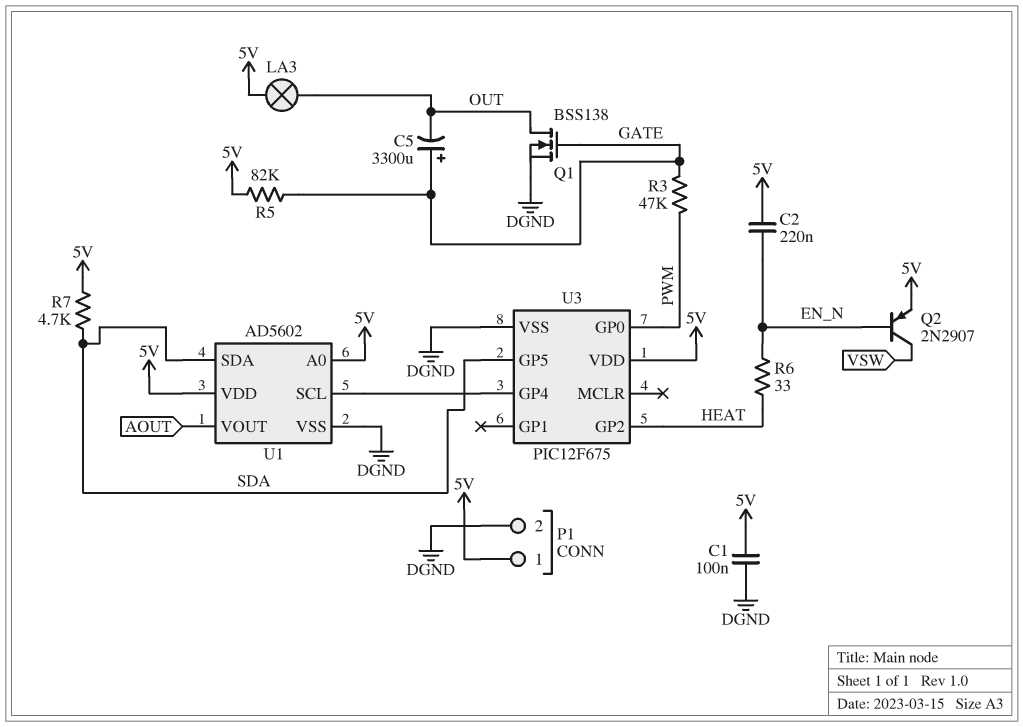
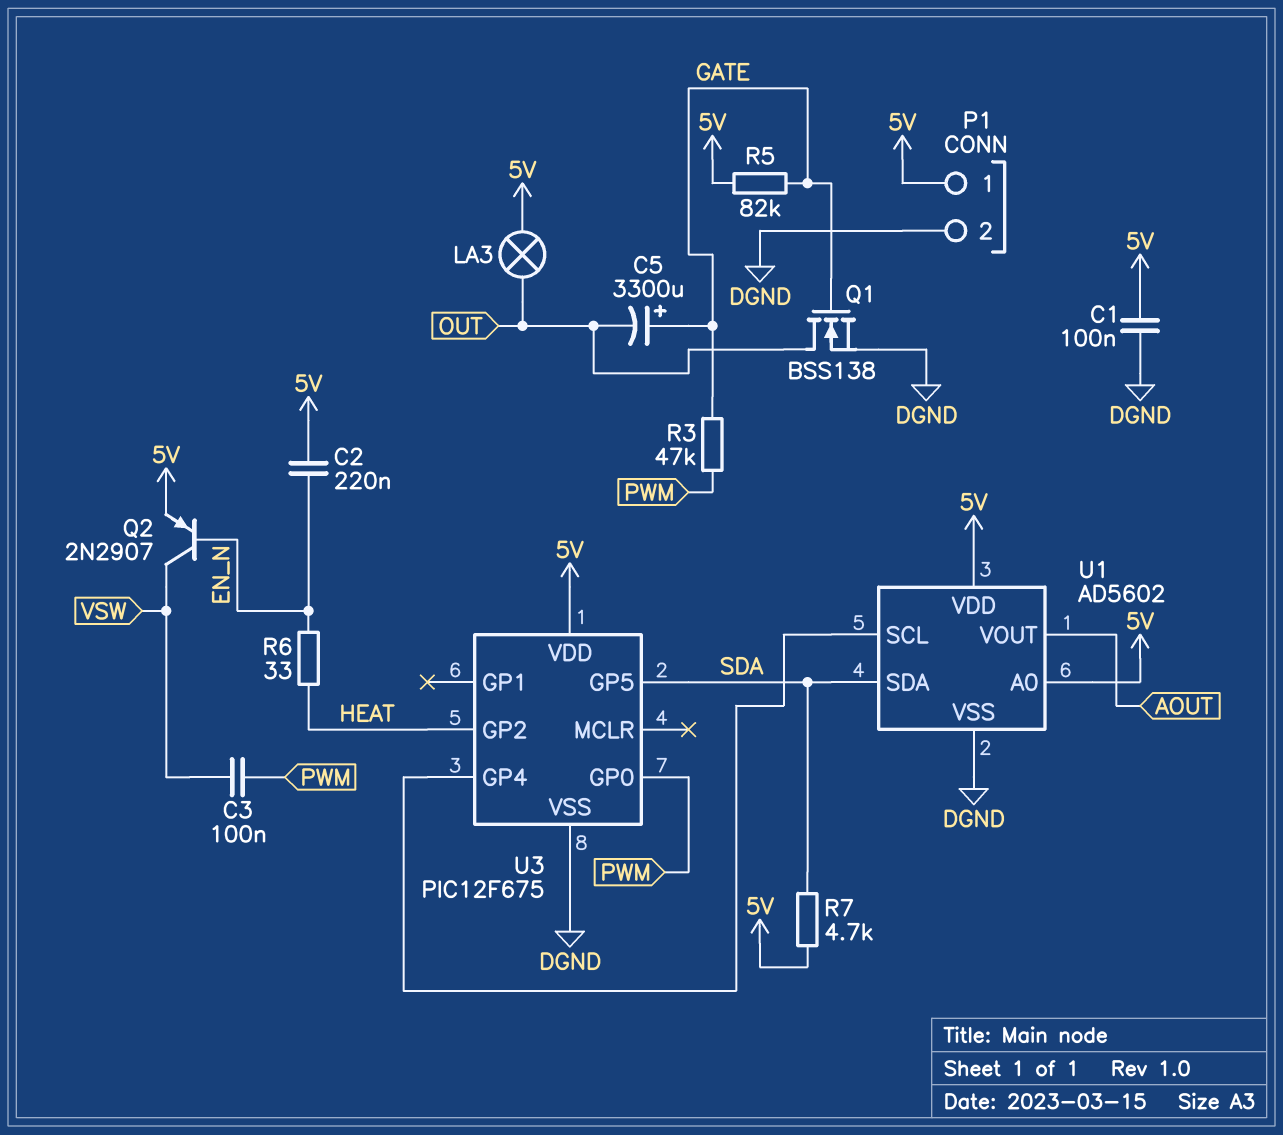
C3: none -> 100nF (PWM, VSW)

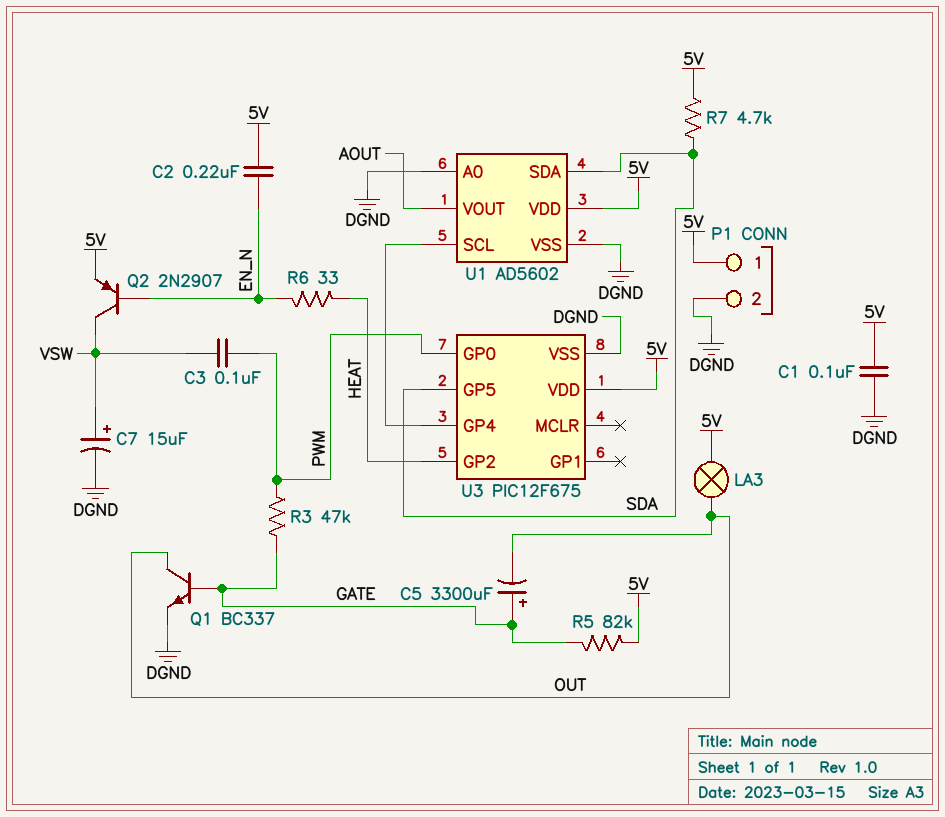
C7: none -> 15uF (plus VSW, minus DGND)
Q1: NMOS BSS138 (G GATE, D OUT, S DGND) -> NPN BC337 (B GATE, C OUT, E DGND)
U1 pin A0: 5V -> DGND

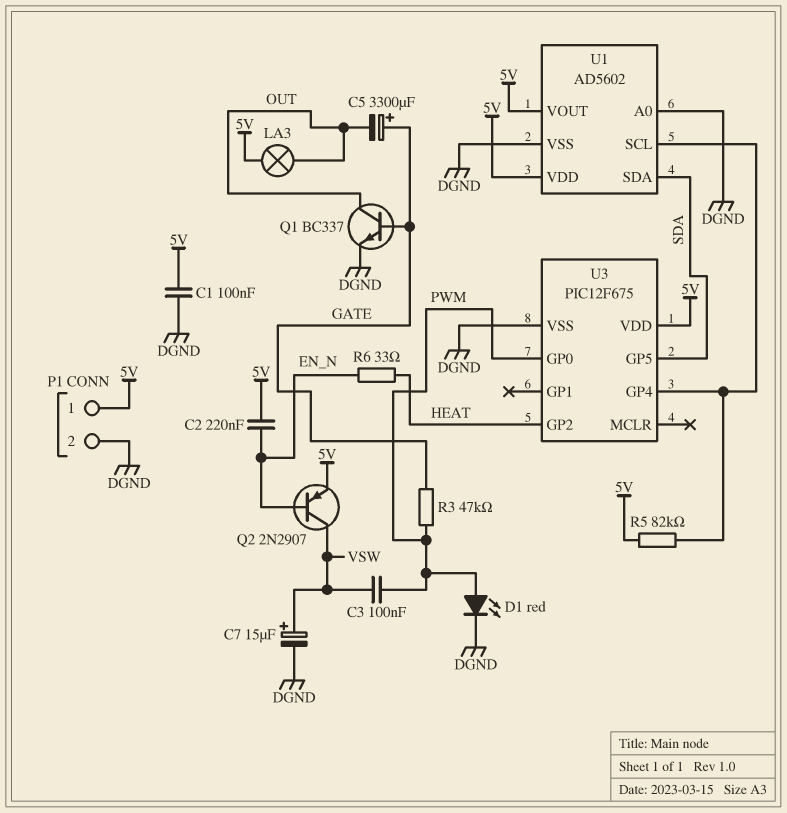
D1: none -> LED red (A PWM, K DGND)
R5: 82k (5V, GATE) -> 82k (5V, U1/SCL)
R7: 4.7k (5V, SDA) -> none
U1 pin VOUT: AOUT -> 5V

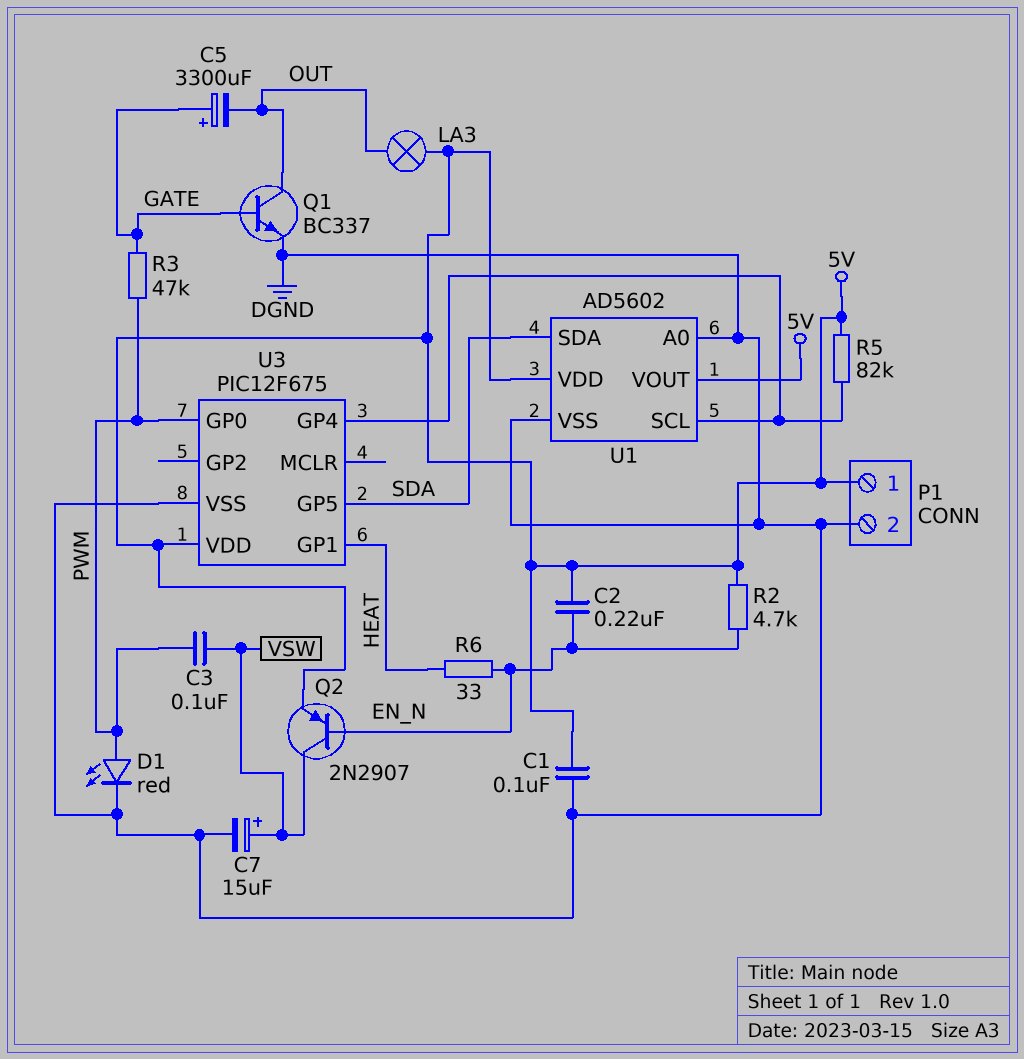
R2: none -> 4.7k (5V, EN_N)
U3 pin GP1: none -> HEAT
U3 pin GP2: HEAT -> none

